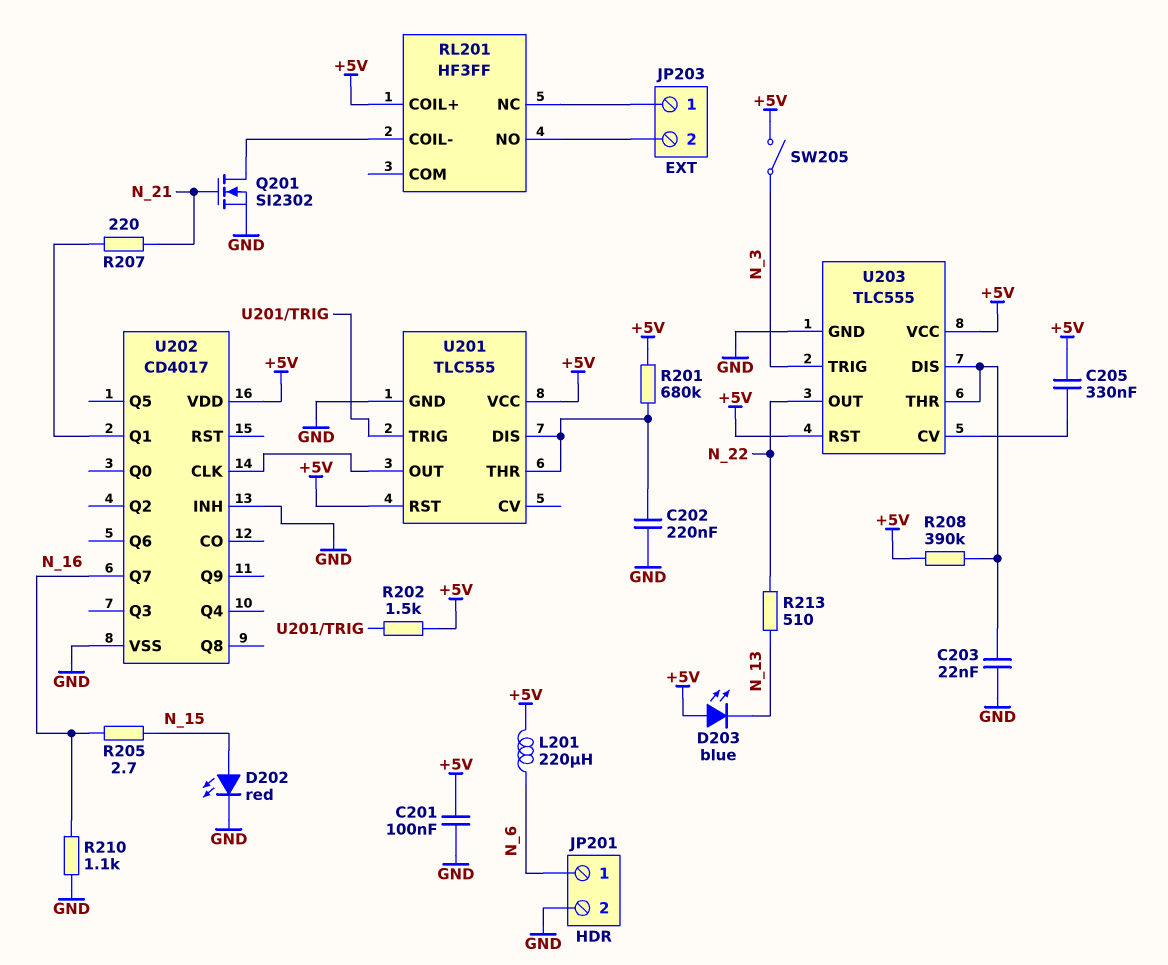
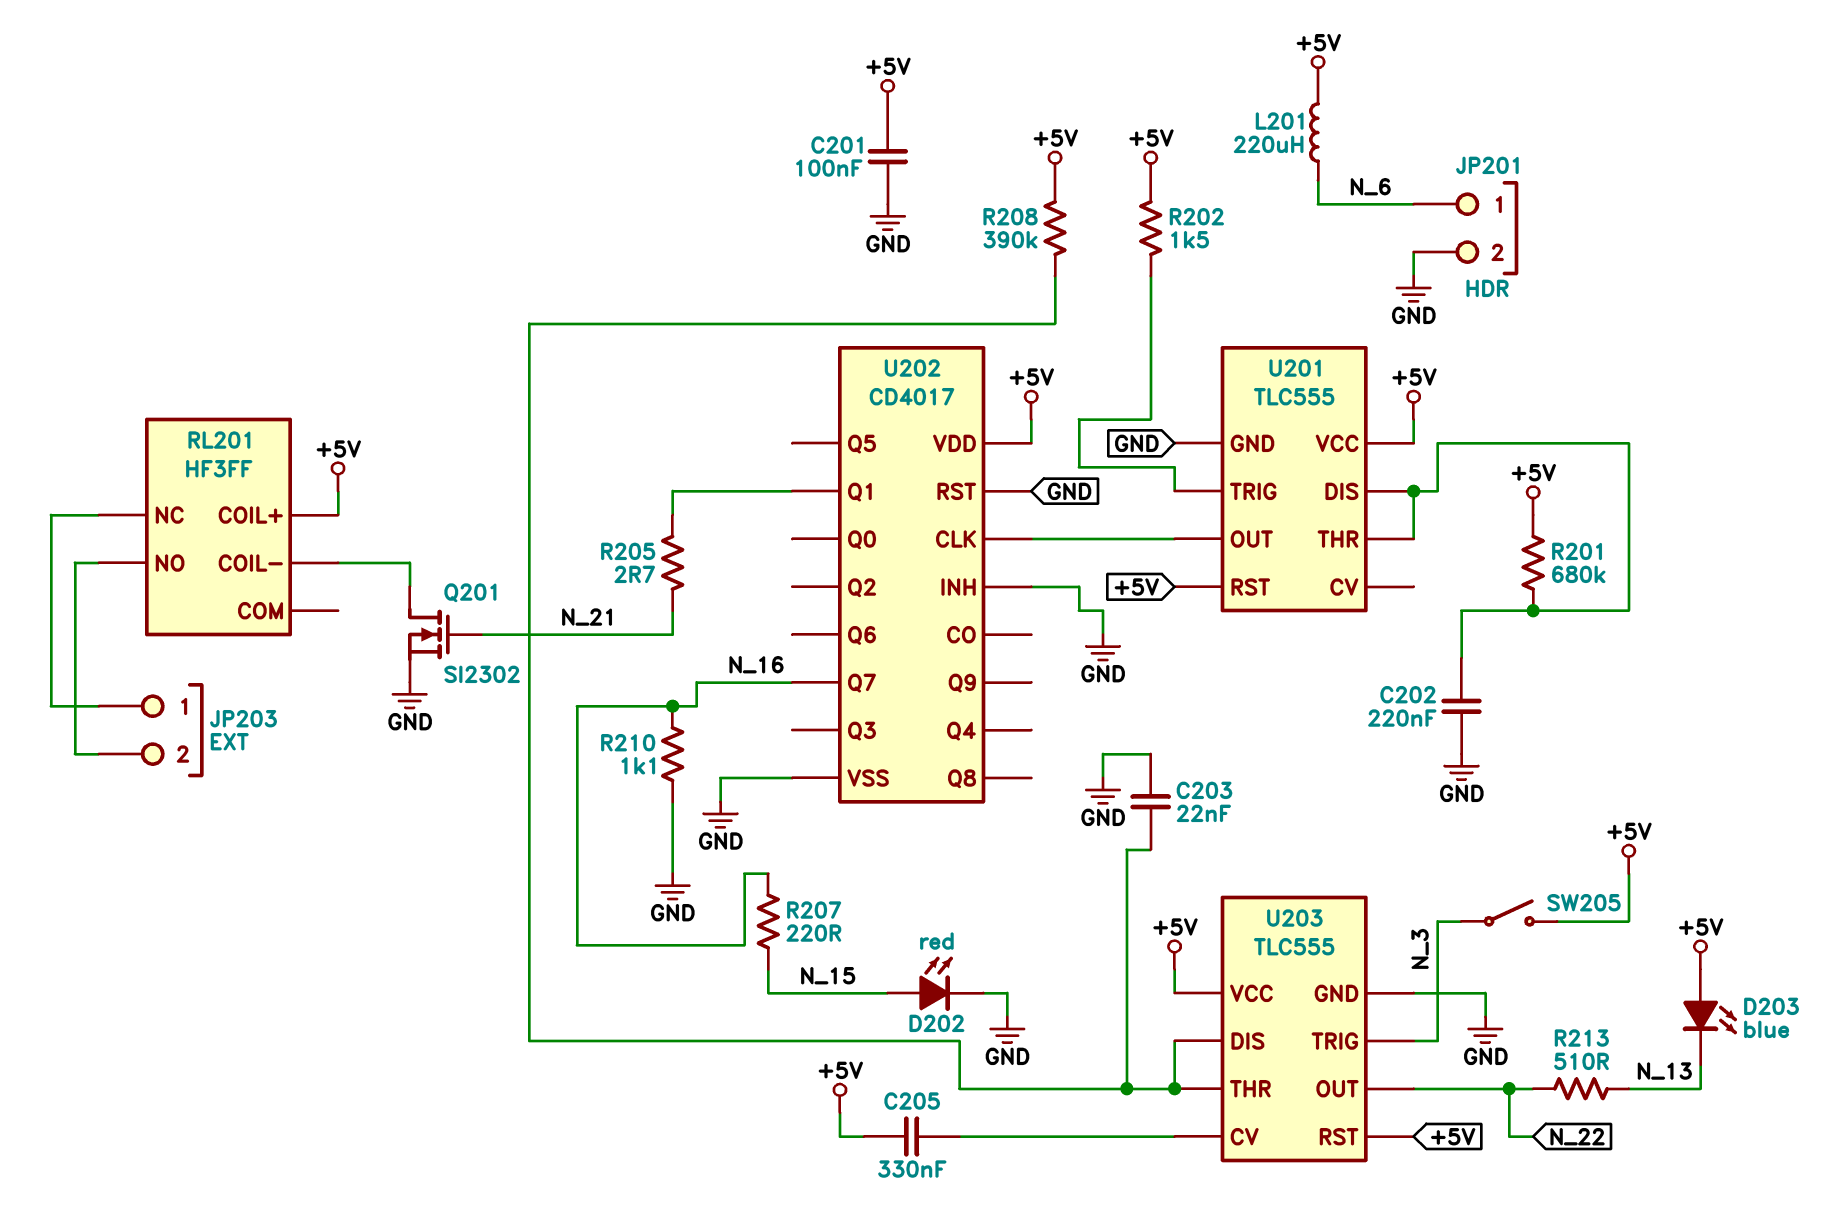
R205: 2.7 (N_15, N_16) -> 2.7 (N_21, U202/Q1)
R207: 220 (N_21, U202/Q1) -> 220 (N_15, N_16)
U202 pin RST: none -> GND

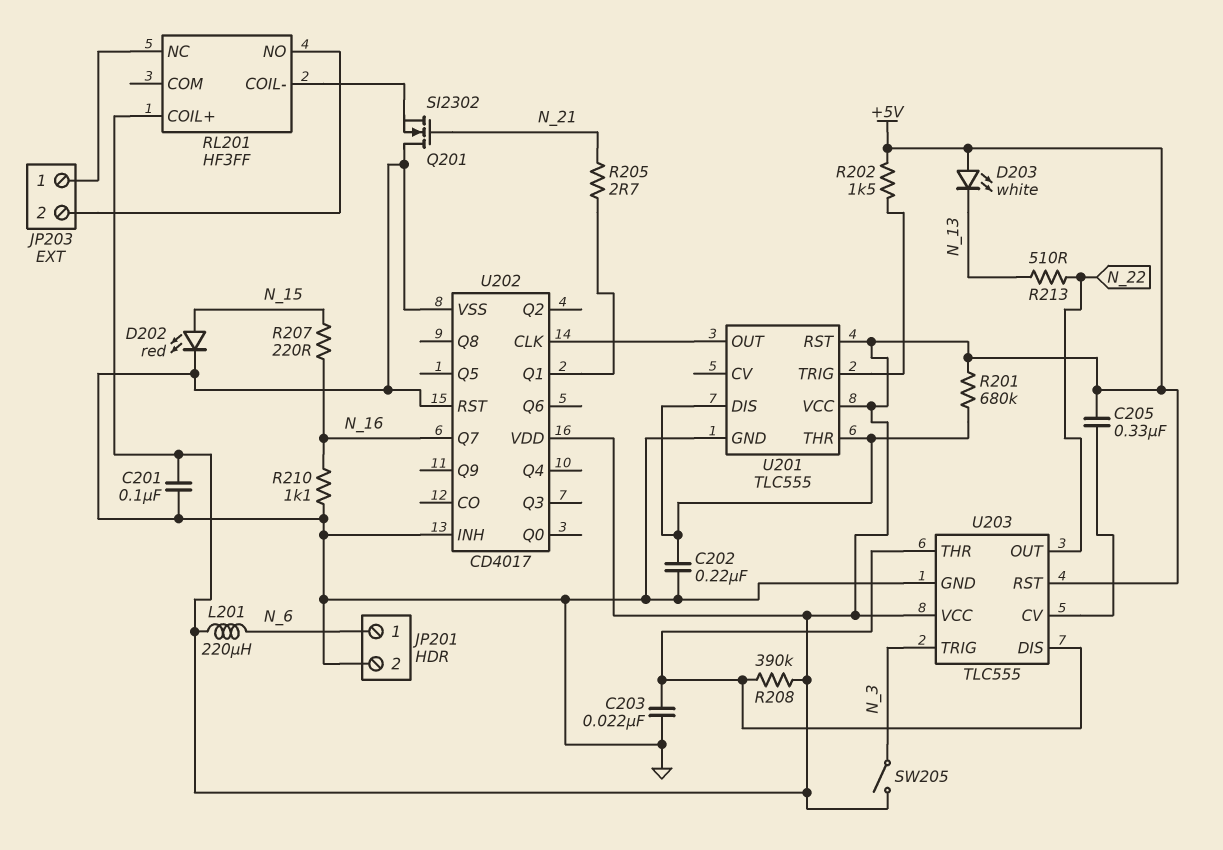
D203: LED blue (A +5V, K N_13) -> LED white (A +5V, K N_13)
Q201: NMOS SI2302 (G N_21, D RL201/COIL-, S GND) -> NMOS SI2302 (G N_21, D GND, S RL201/COIL-)

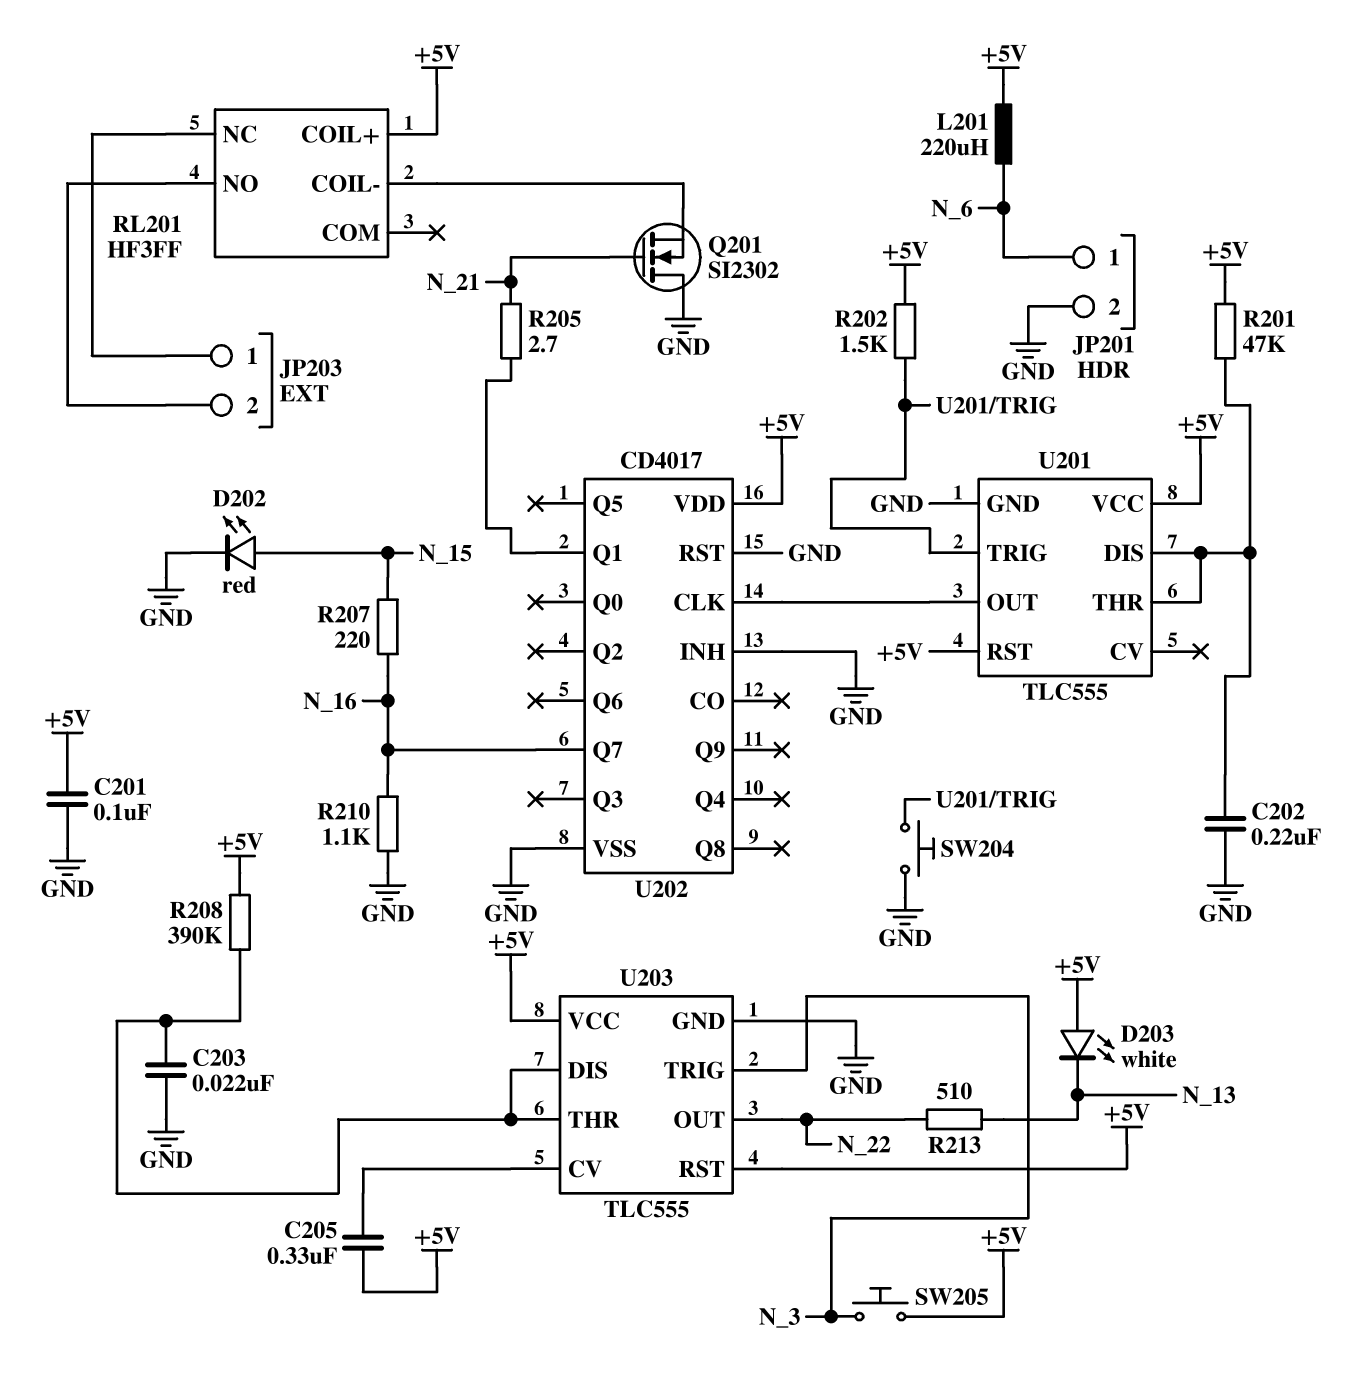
R201: 680k (+5V, U201/DIS) -> 47k (+5V, U201/DIS)
SW204: none -> button (GND, U201/TRIG)
SW205: switch (+5V, N_3) -> button (+5V, N_3)

